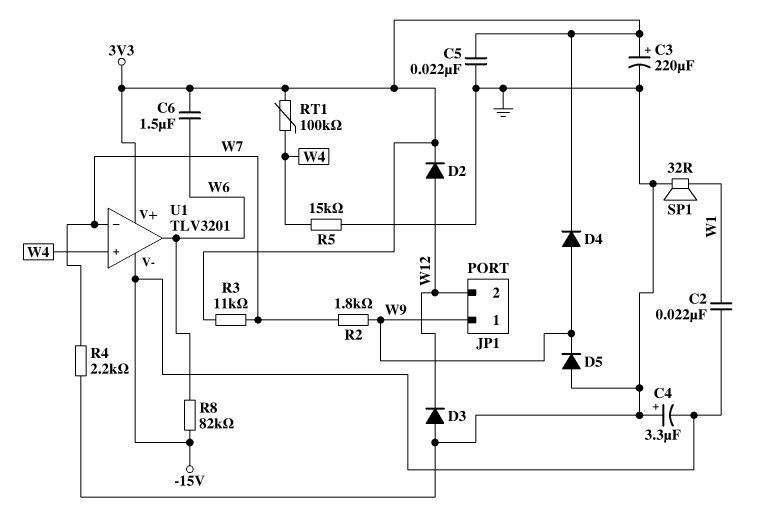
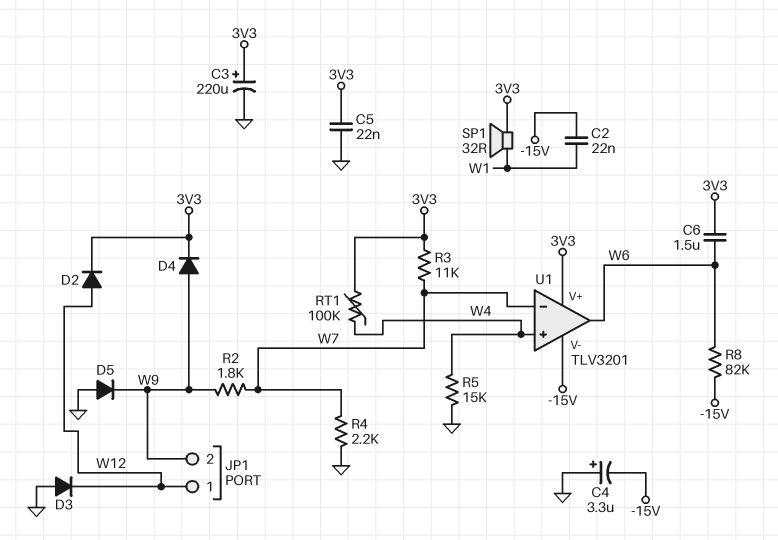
JP1 pin 1: W9 -> W12
JP1 pin 2: W12 -> W9
SP1: speaker 32R (GND, W1) -> speaker 32R (3V3, W1)

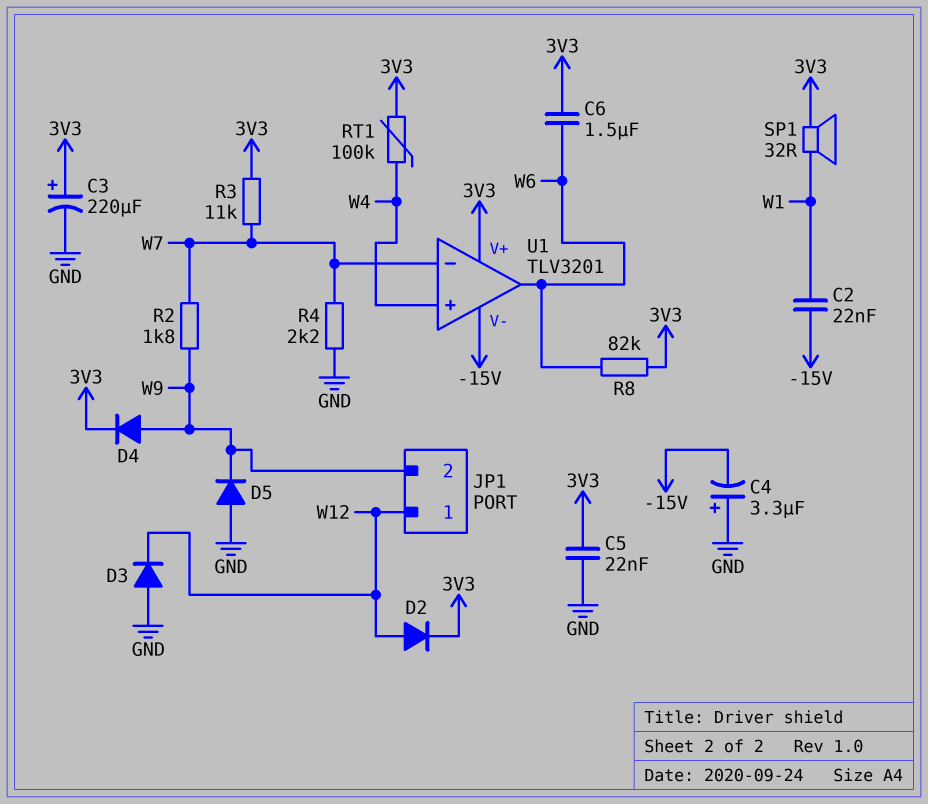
R5: 15k (GND, W4) -> none
R8: 82k (-15V, W6) -> 82k (3V3, W6)

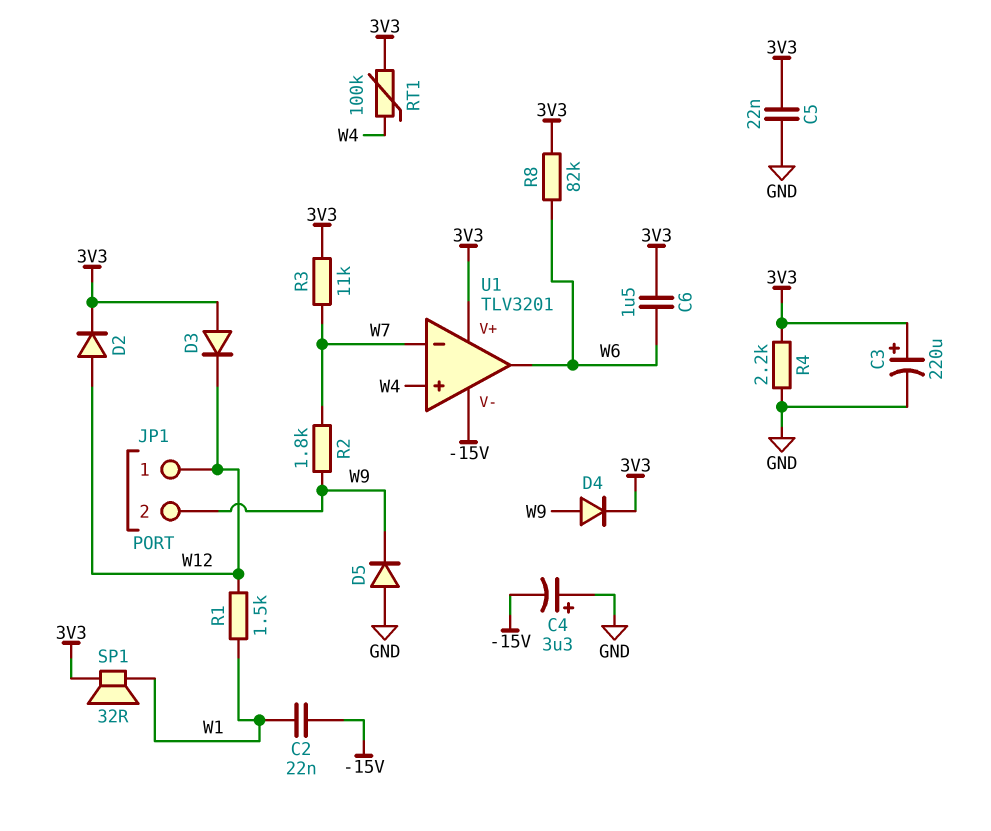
D3: diode (A GND, K W12) -> diode (A 3V3, K W12)
R1: none -> 1.5k (W1, W12)
R4: 2.2k (GND, W7) -> 2.2k (3V3, GND)

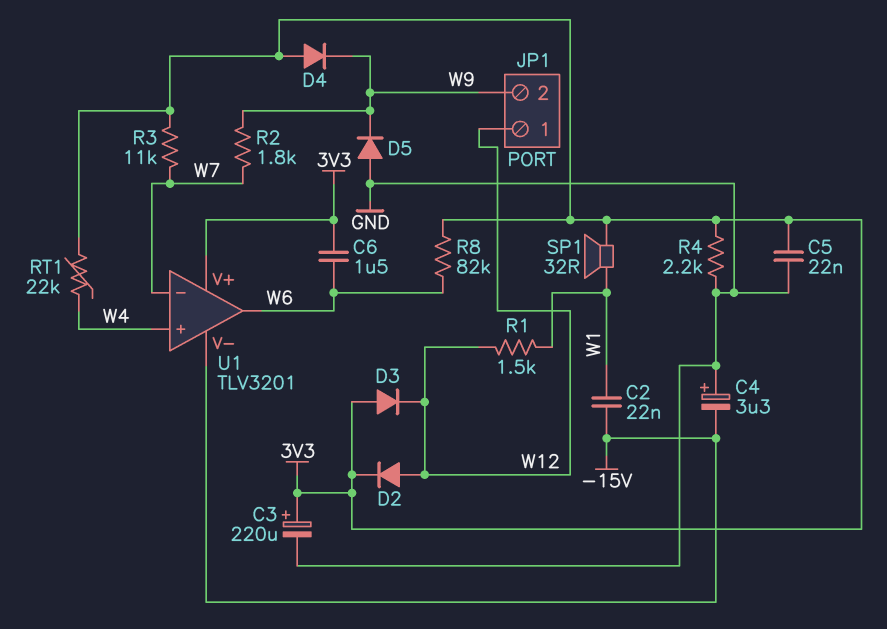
D4: diode (A W9, K 3V3) -> diode (A 3V3, K W9)
RT1: 100k (3V3, W4) -> 22k (3V3, W4)

